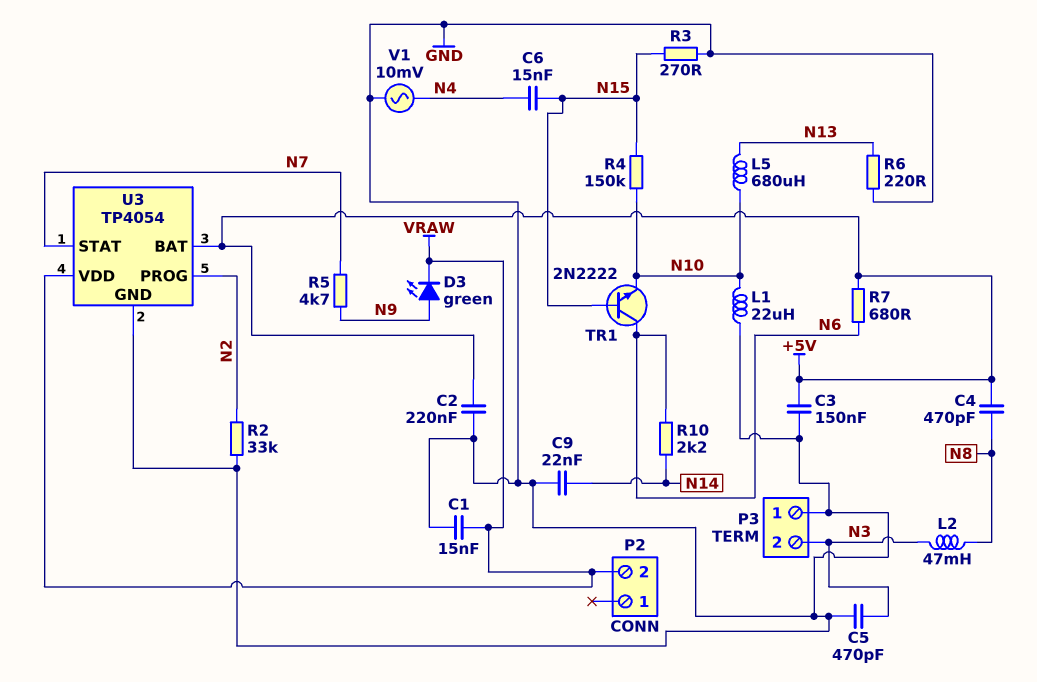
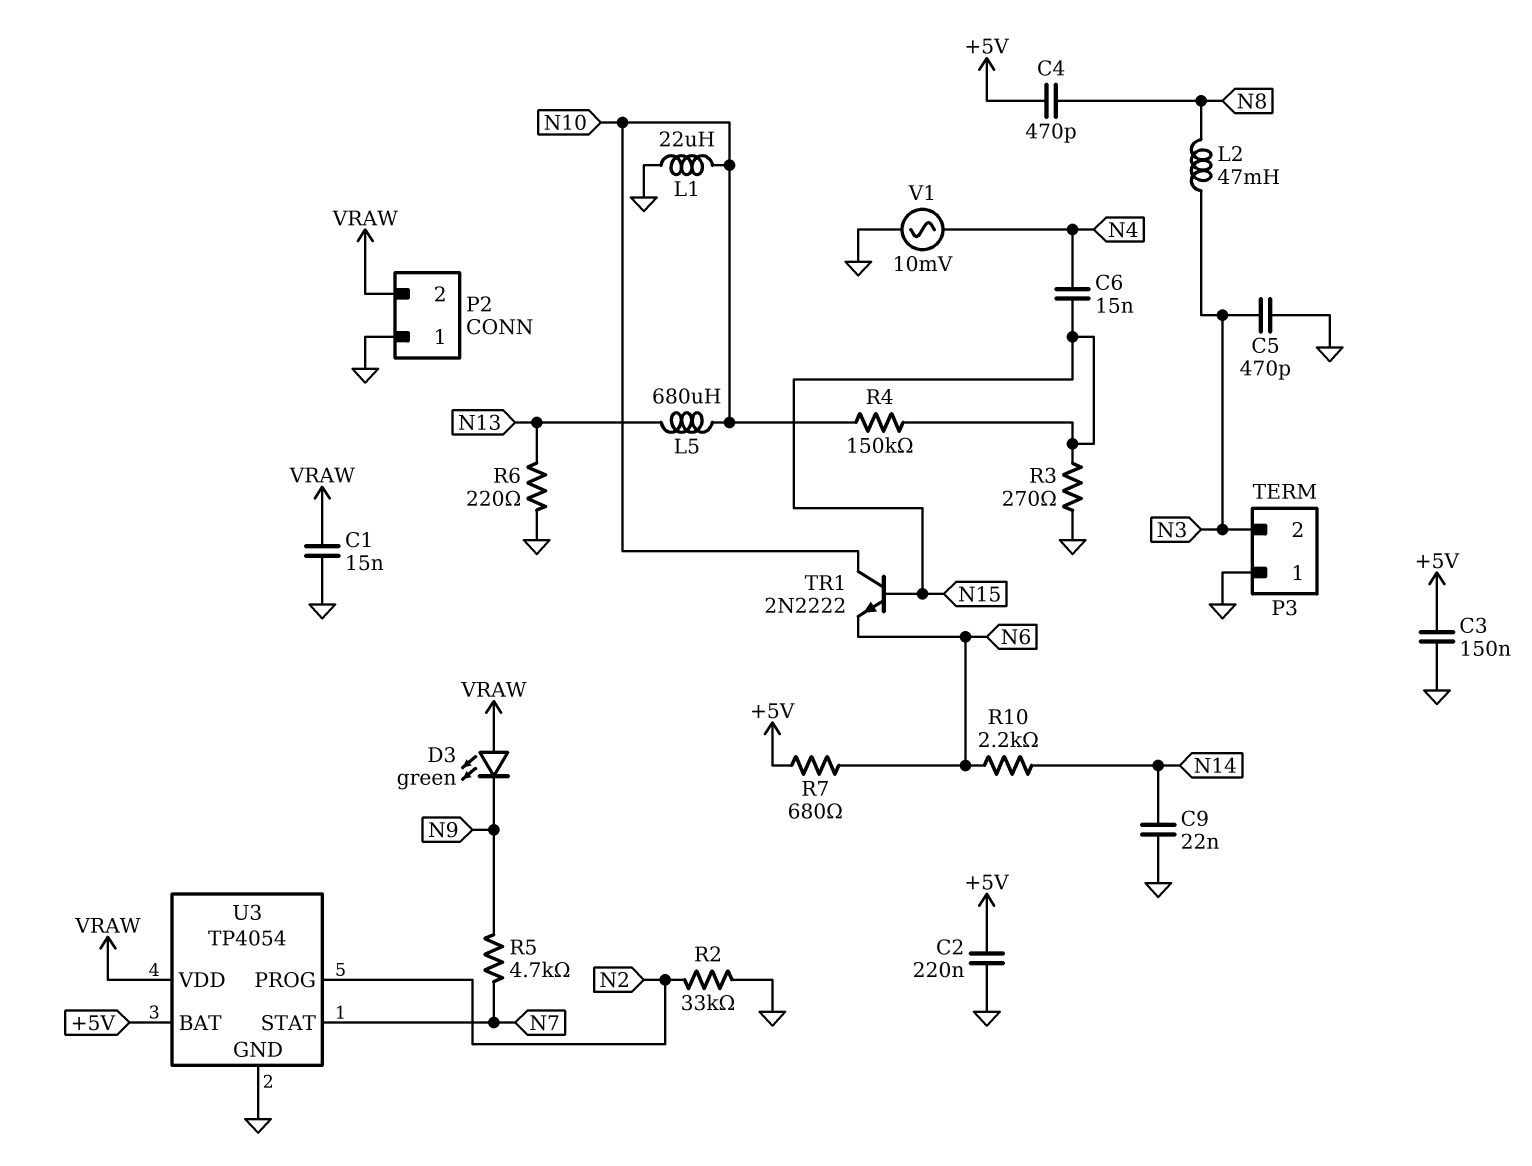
D3: LED green (A N9, K VRAW) -> LED green (A VRAW, K N9)
P2 pin 1: none -> GND
TR1: NPN 2N2222 (B N15, C N6, E N10) -> NPN 2N2222 (B N15, C N10, E N6)

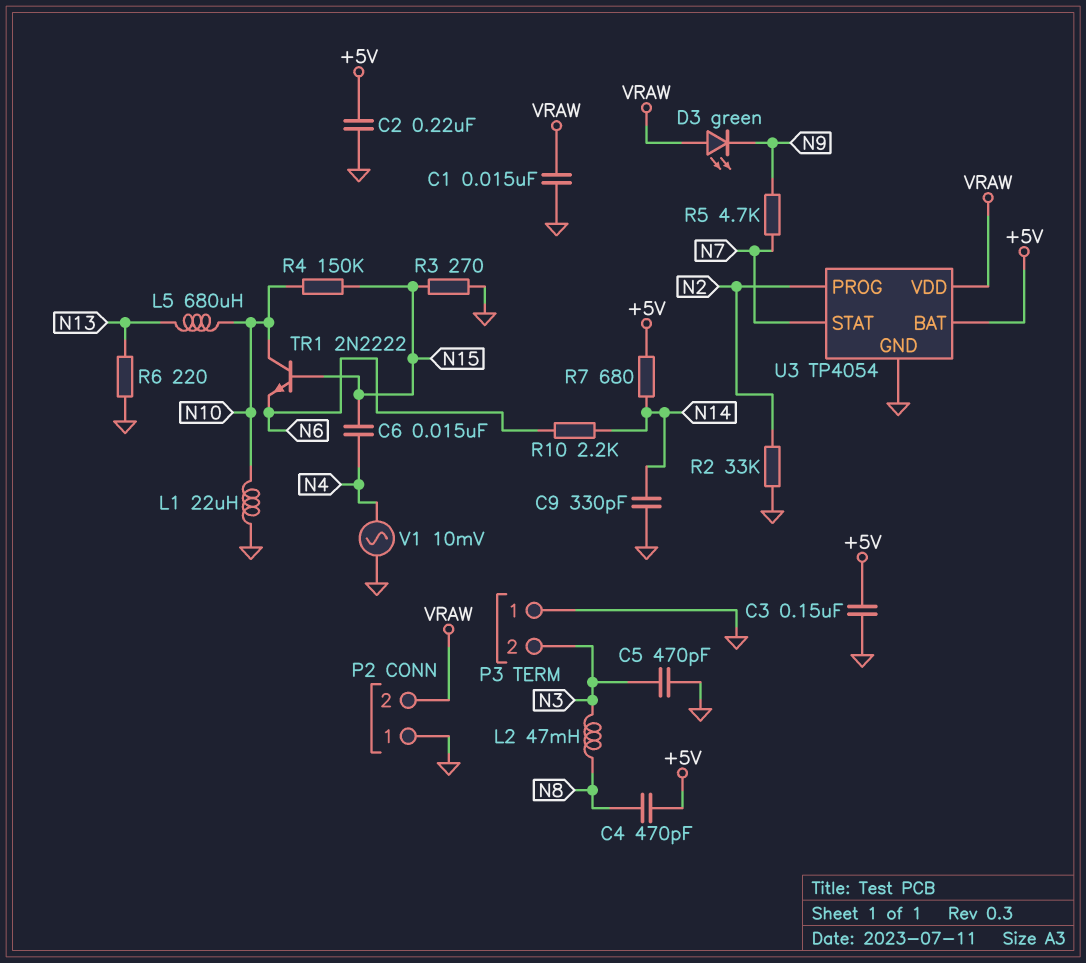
C9: 22nF (GND, N14) -> 330pF (GND, N14)
R7: 680 (+5V, N6) -> 680 (+5V, N14)

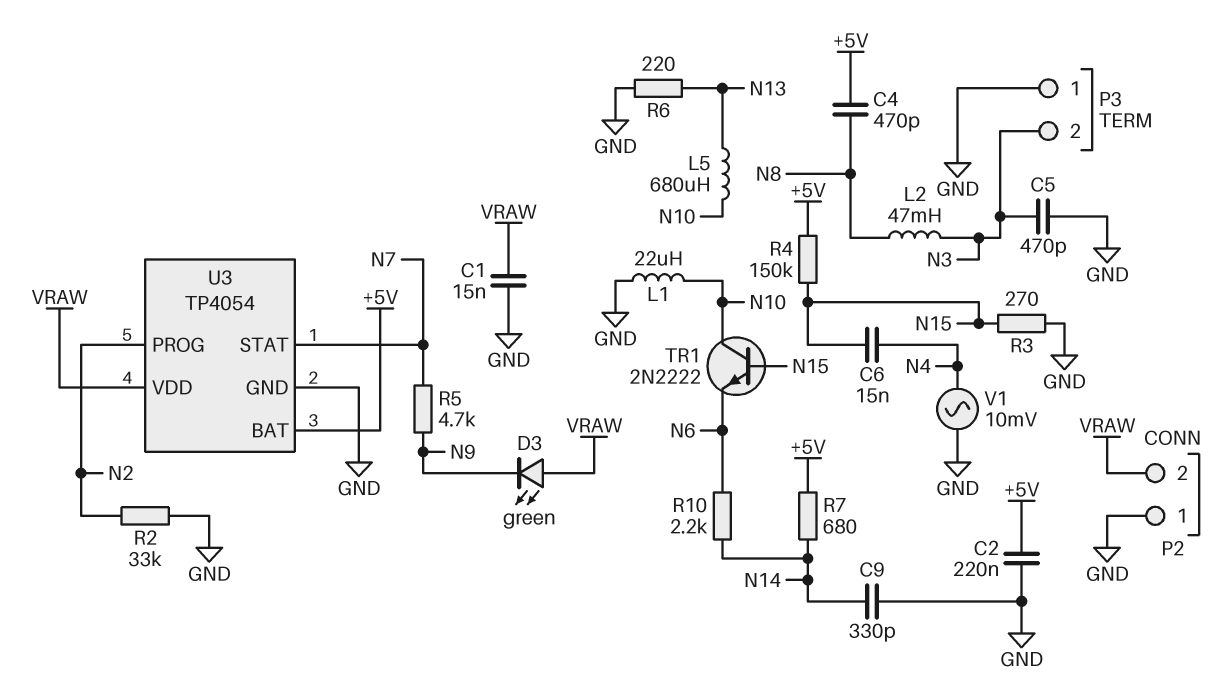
C3: 150nF (+5V, GND) -> none
R4: 150k (N10, N15) -> 150k (+5V, N15)

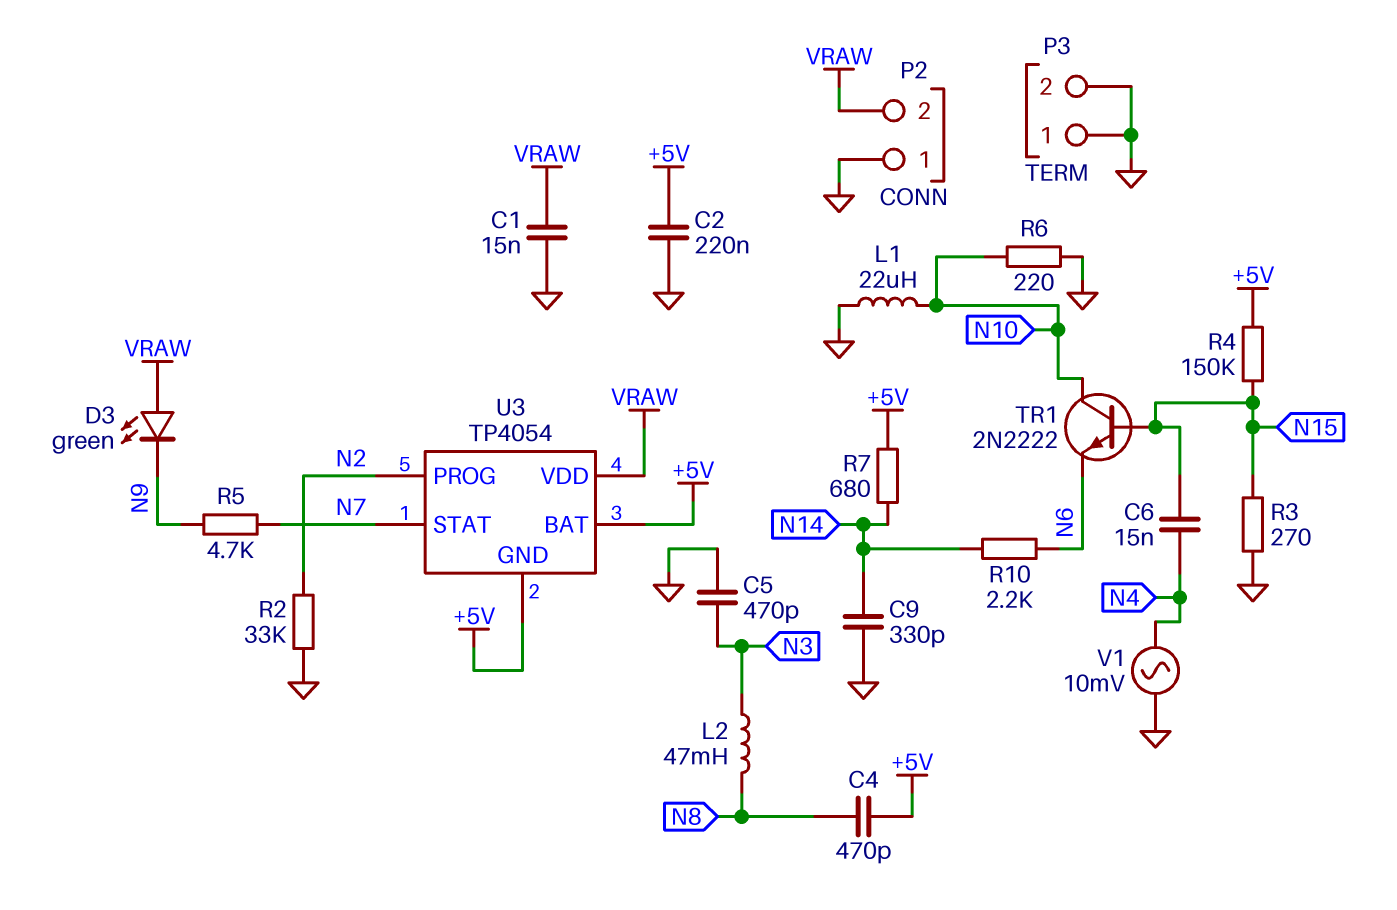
L5: 680uH (N10, N13) -> none
P3 pin 2: N3 -> GND
R6: 220 (GND, N13) -> 220 (GND, N10)
U3 pin GND: GND -> +5V

